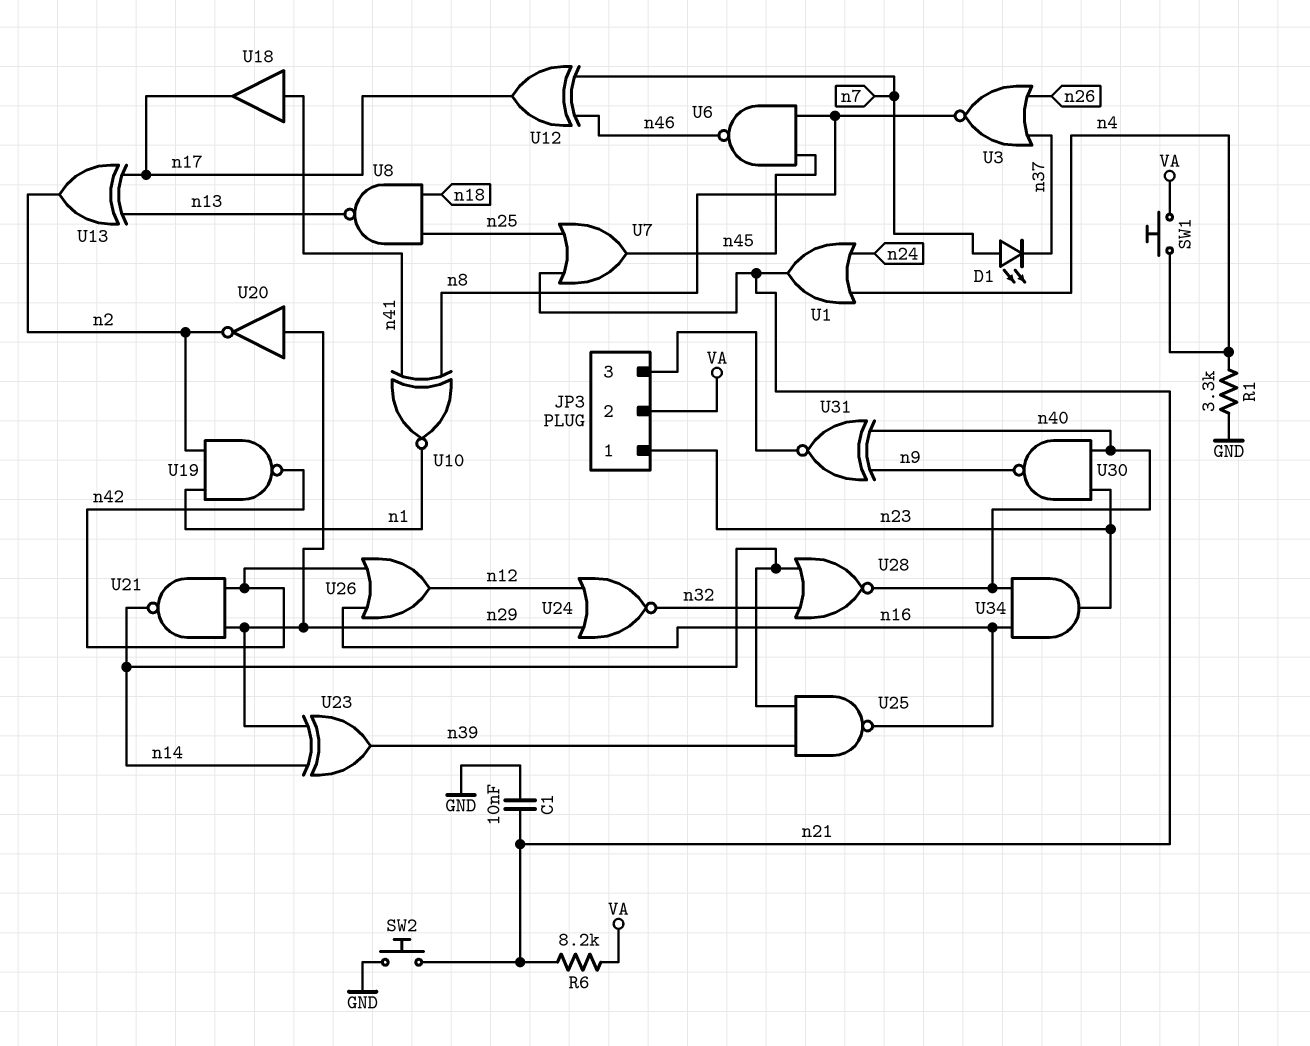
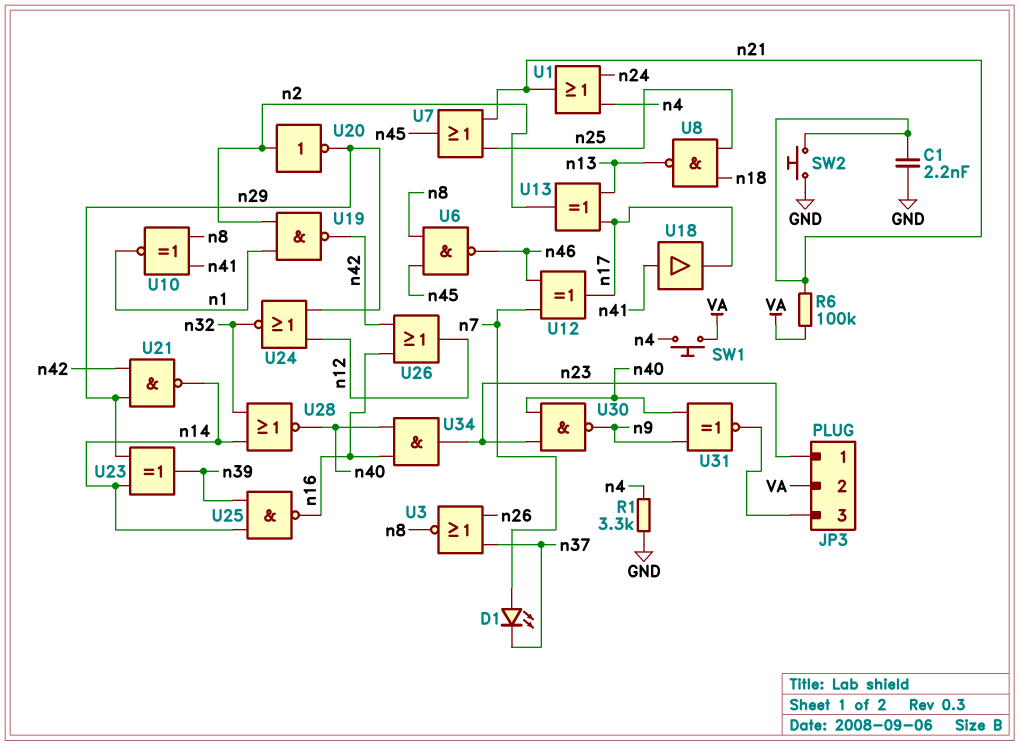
C1: 10nF (GND, n21) -> 2.2nF (GND, n21)
R6: 8.2k (VA, n21) -> 100k (VA, n21)
U20: NOT (in n29, out n2) -> NOT (in n2, out n29)

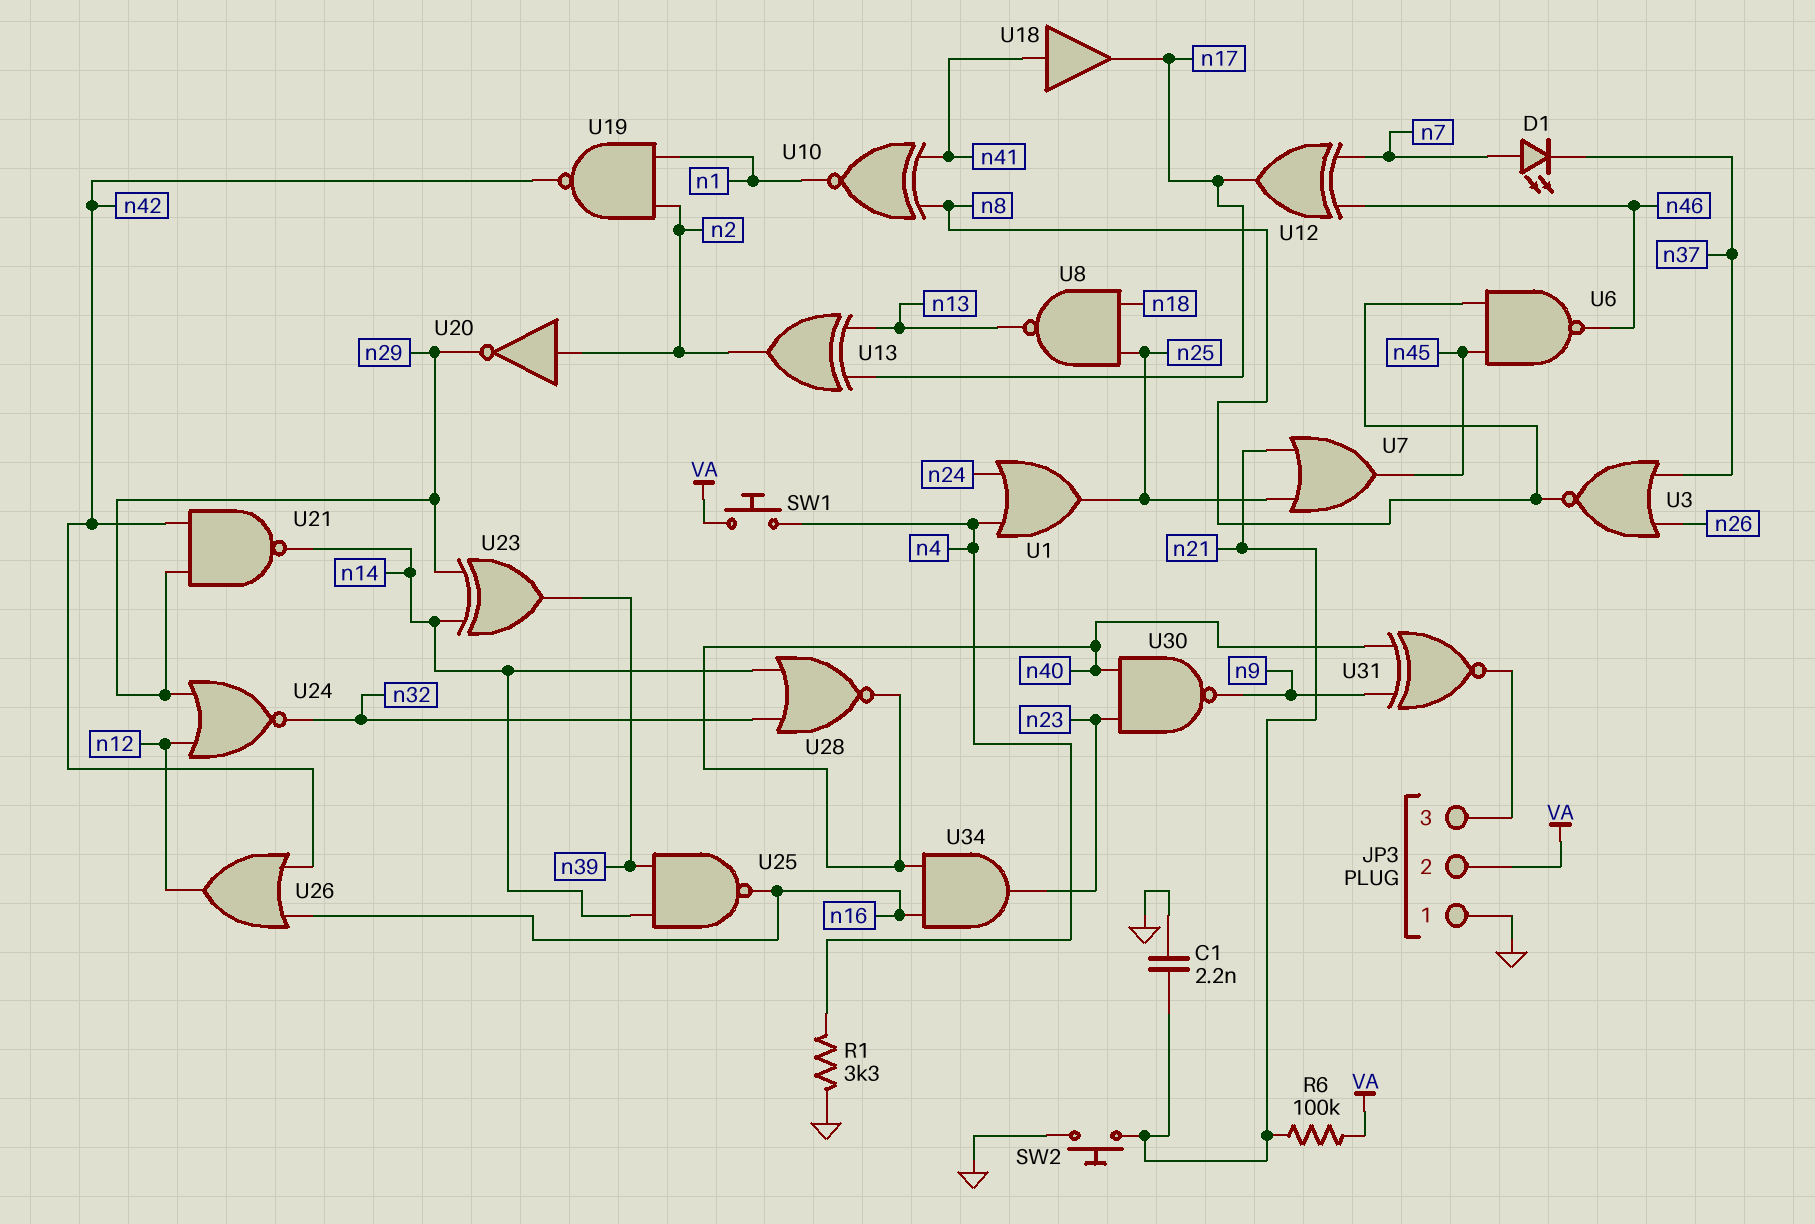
JP3 pin 1: n23 -> GND
U1: OR (in n4, in n24, out n21) -> OR (in n4, in n24, out n25)

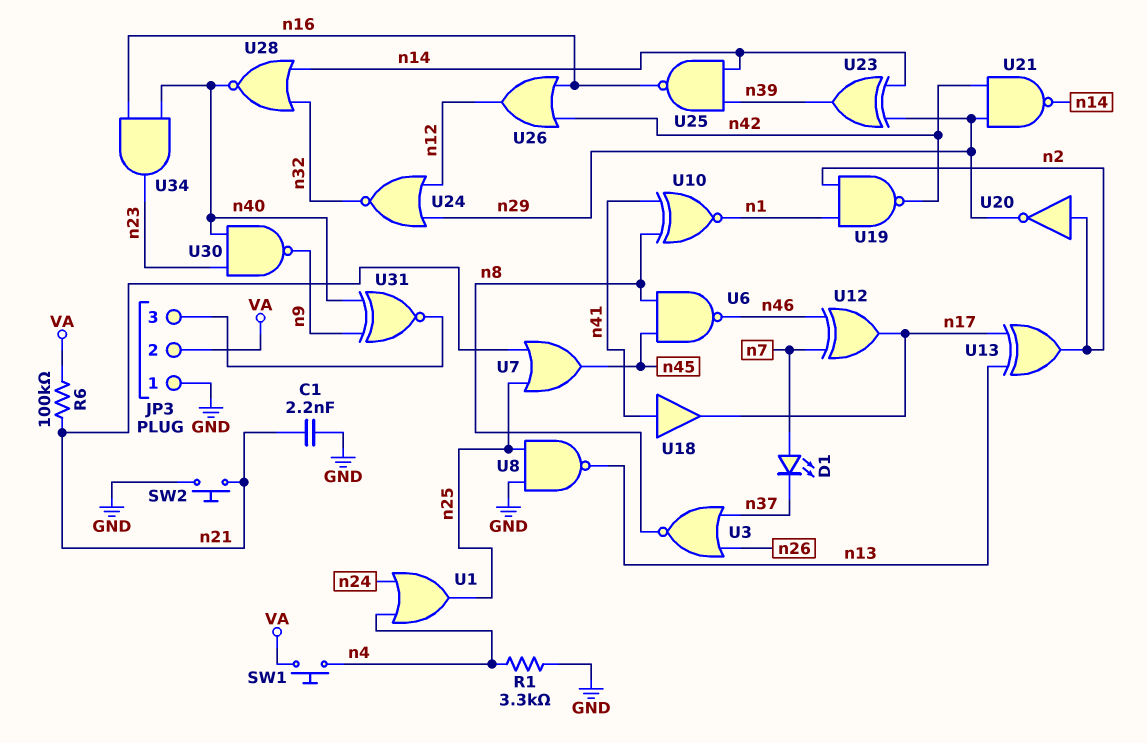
U8: NAND (in n18, in n25, out n13) -> NAND (in GND, in n25, out n13)

